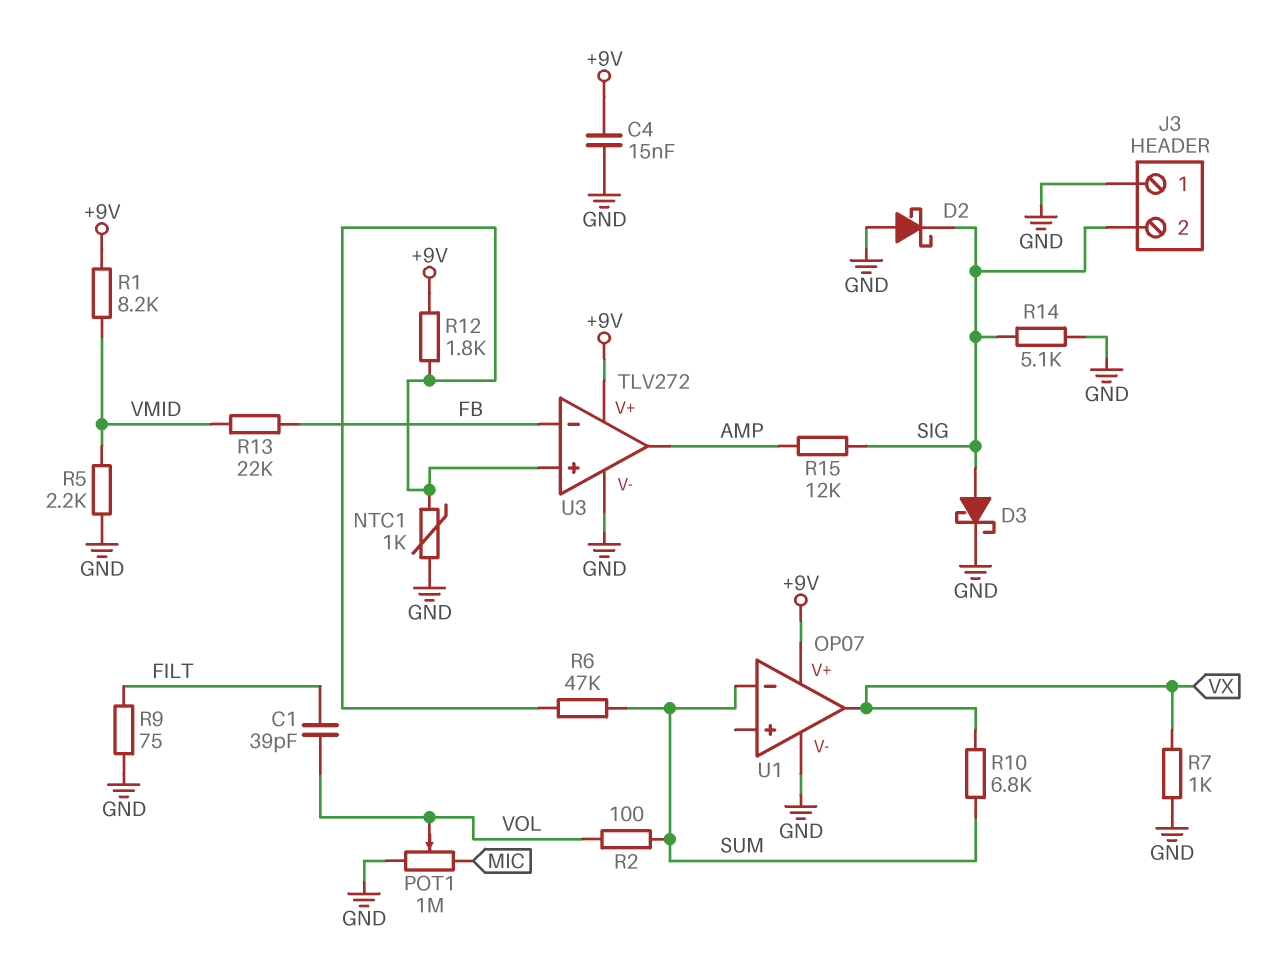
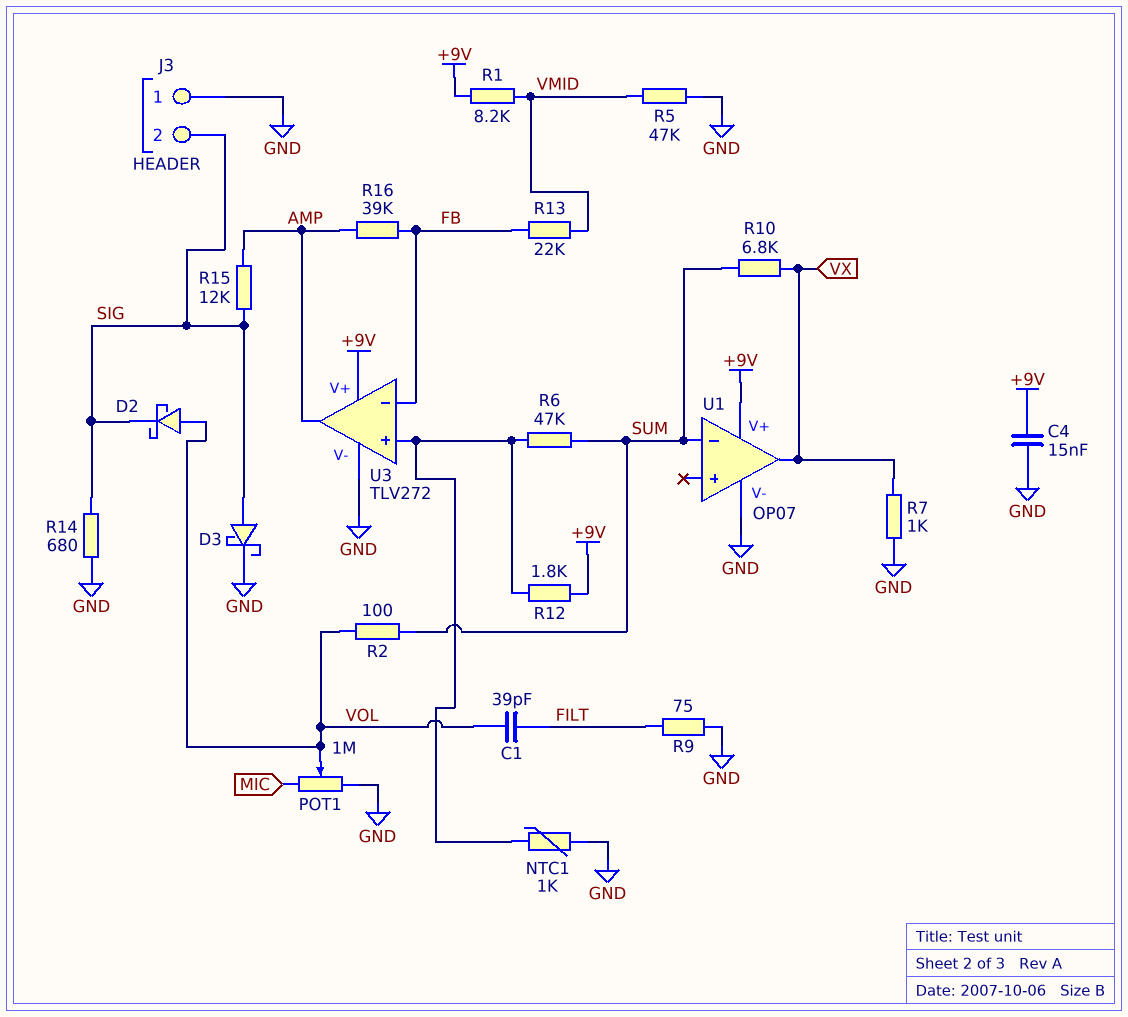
D2: schottky (A GND, K SIG) -> schottky (A VOL, K SIG)
R5: 2.2k (GND, VMID) -> 47k (GND, VMID)
R14: 5.1k (GND, SIG) -> 680 (GND, SIG)
R16: none -> 39k (AMP, FB)

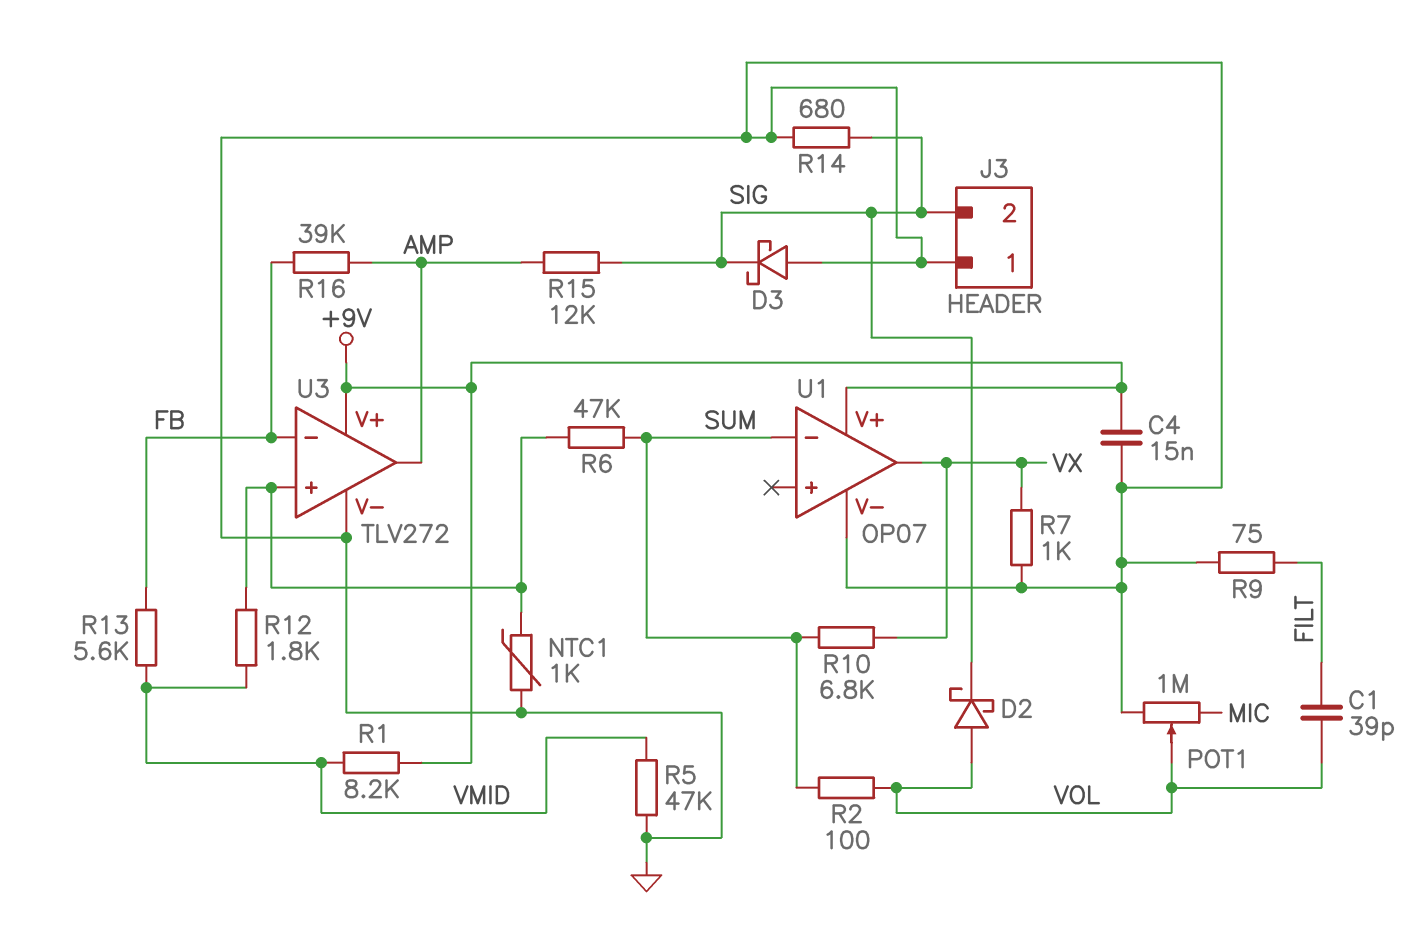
D3: schottky (A SIG, K GND) -> schottky (A GND, K SIG)
R12: 1.8k (+9V, U3/in+) -> 1.8k (U3/in+, VMID)
R13: 22k (FB, VMID) -> 5.6k (FB, VMID)

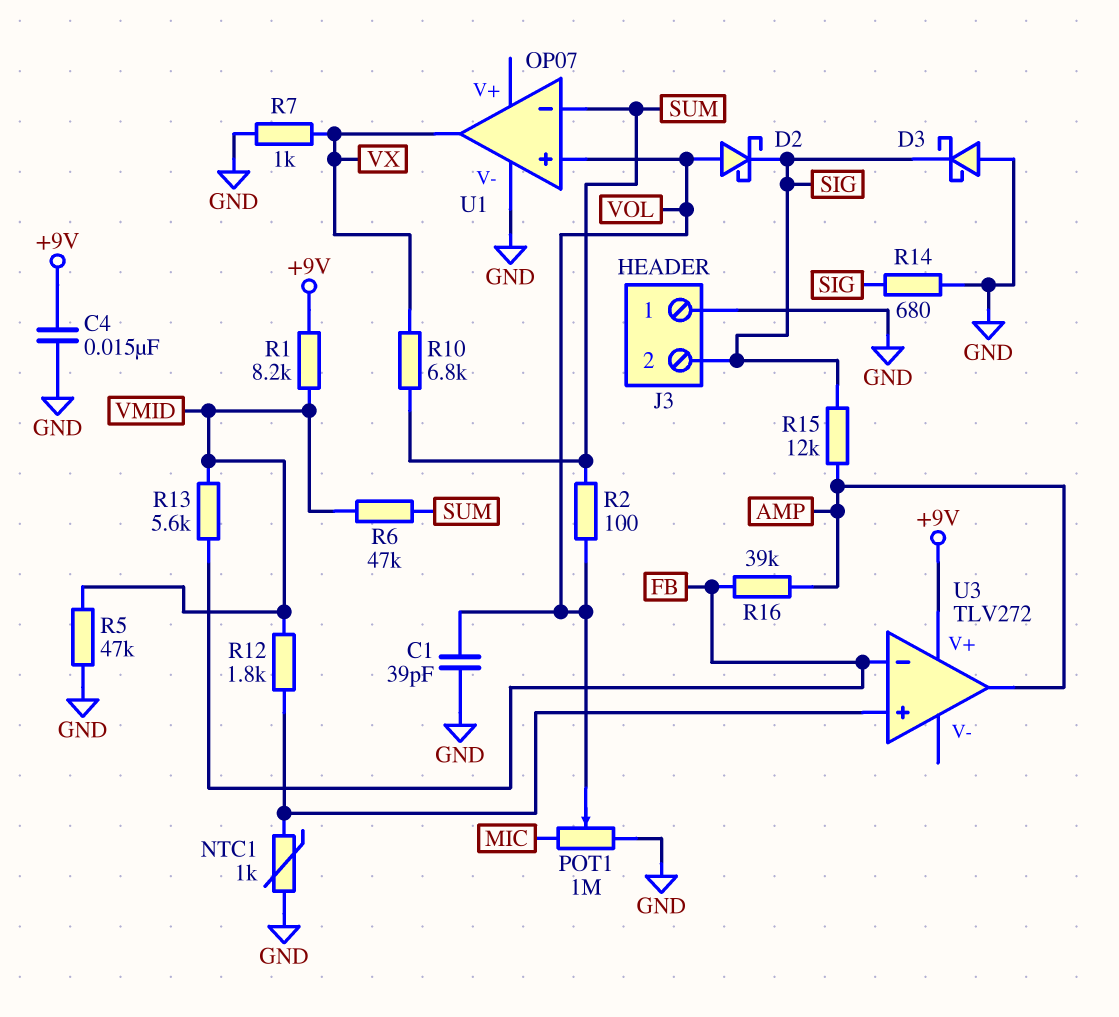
C1: 39pF (FILT, VOL) -> 39pF (GND, VOL)
R6: 47k (SUM, U3/in+) -> 47k (SUM, VMID)
R9: 75 (FILT, GND) -> none
U1 pin V+: +9V -> none
U1 pin in+: none -> VOL
U3 pin V-: GND -> none

